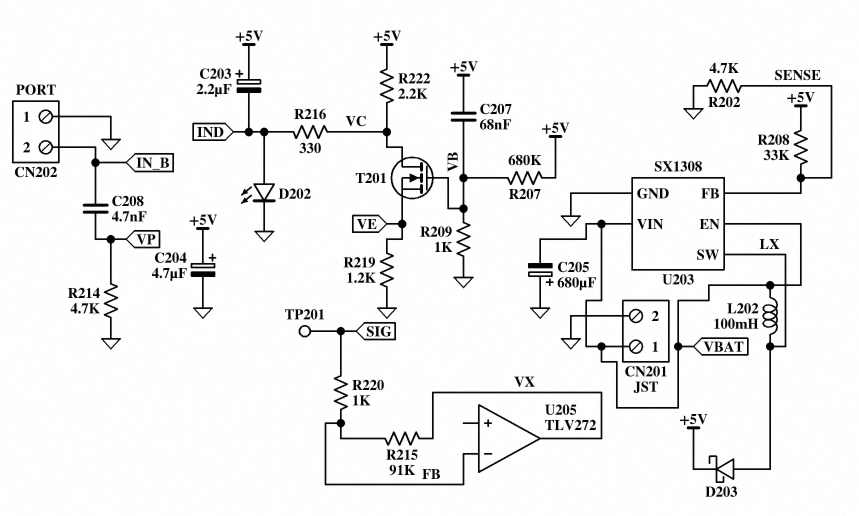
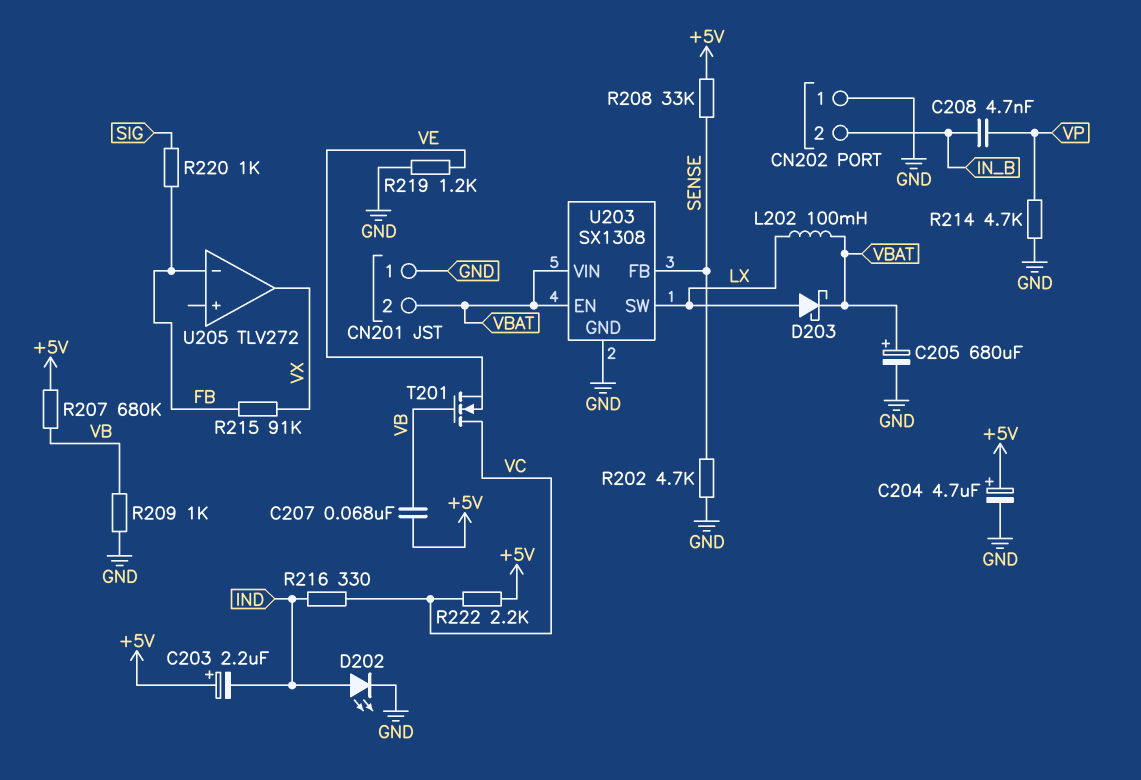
C205: 680uF (plus GND, minus VBAT) -> 680uF (plus VBAT, minus GND)
CN201 pin 1: VBAT -> GND
CN201 pin 2: GND -> VBAT
D203: schottky (A LX, K +5V) -> schottky (A LX, K VBAT)
TP201: test point (SIG) -> none

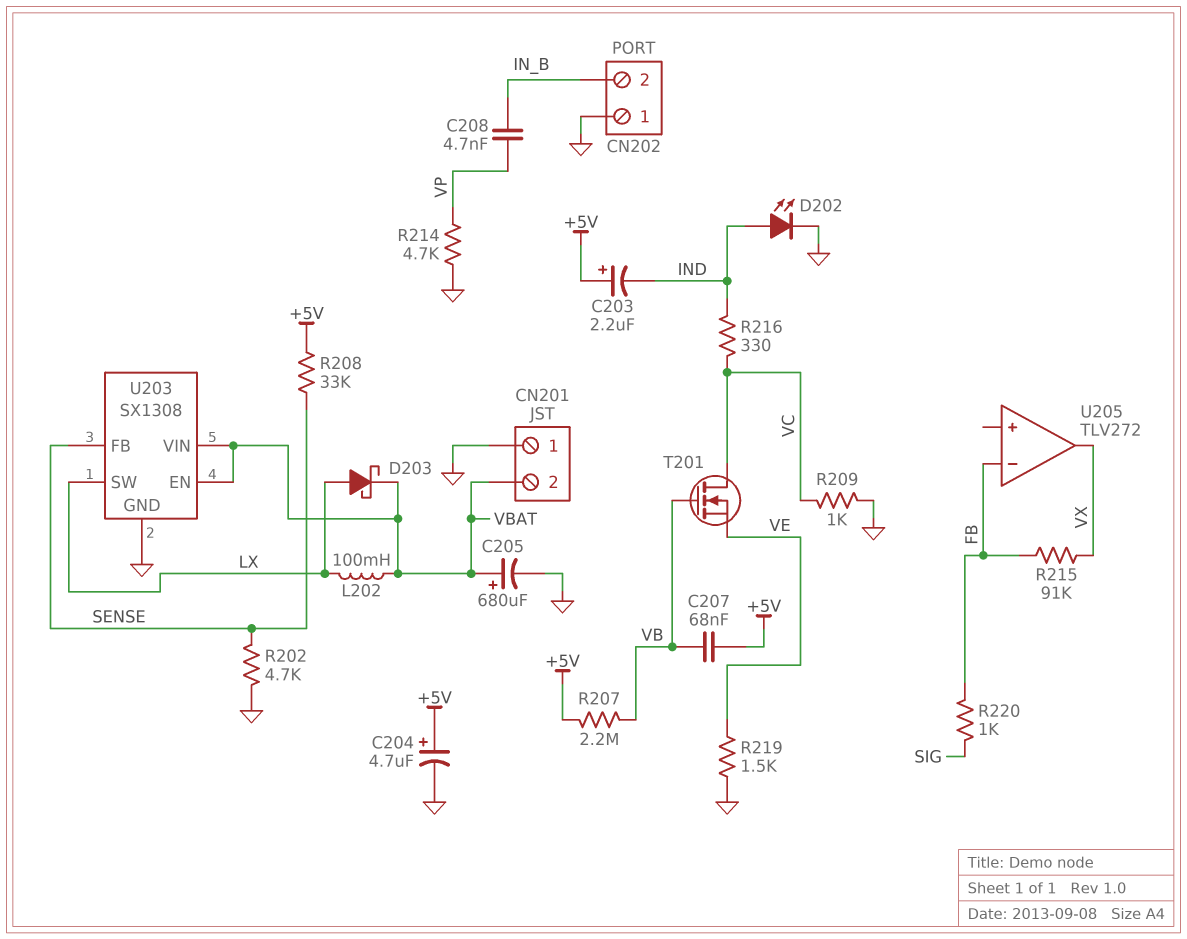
R207: 680k (+5V, VB) -> 2.2M (+5V, VB)
R209: 1k (GND, VB) -> 1k (GND, VC)
R219: 1.2k (GND, VE) -> 1.5k (GND, VE)
R222: 2.2k (+5V, VC) -> none

